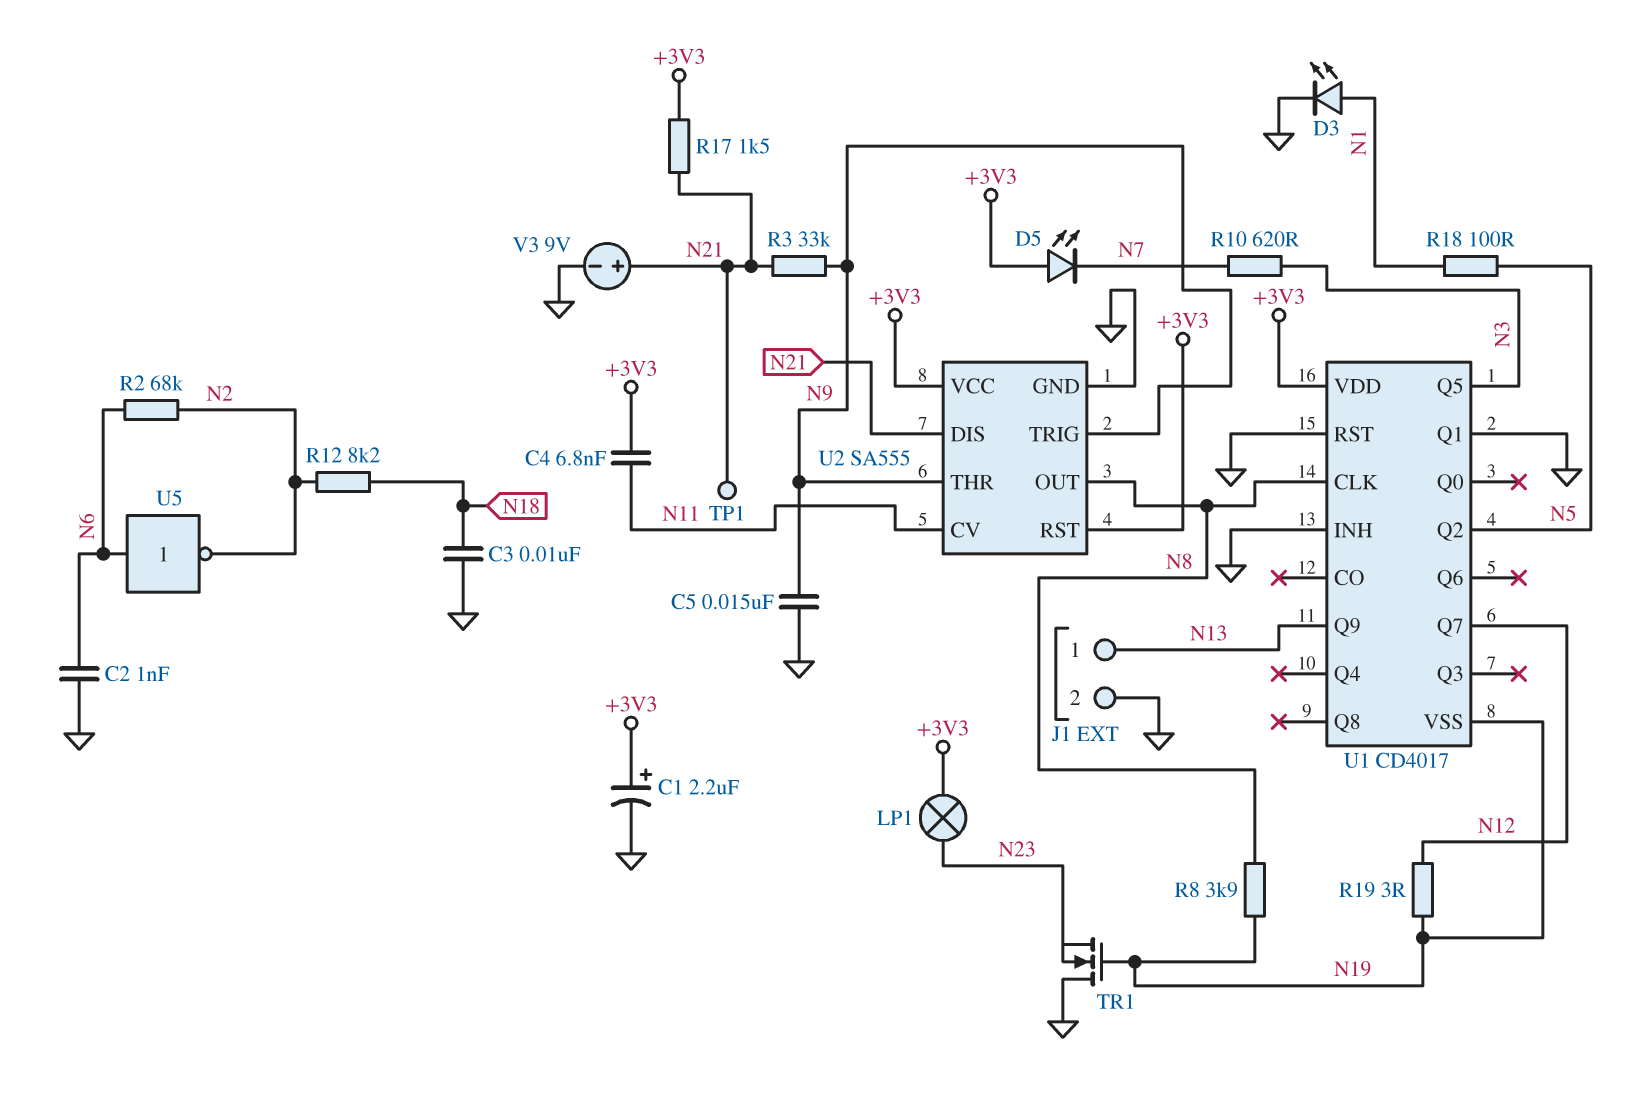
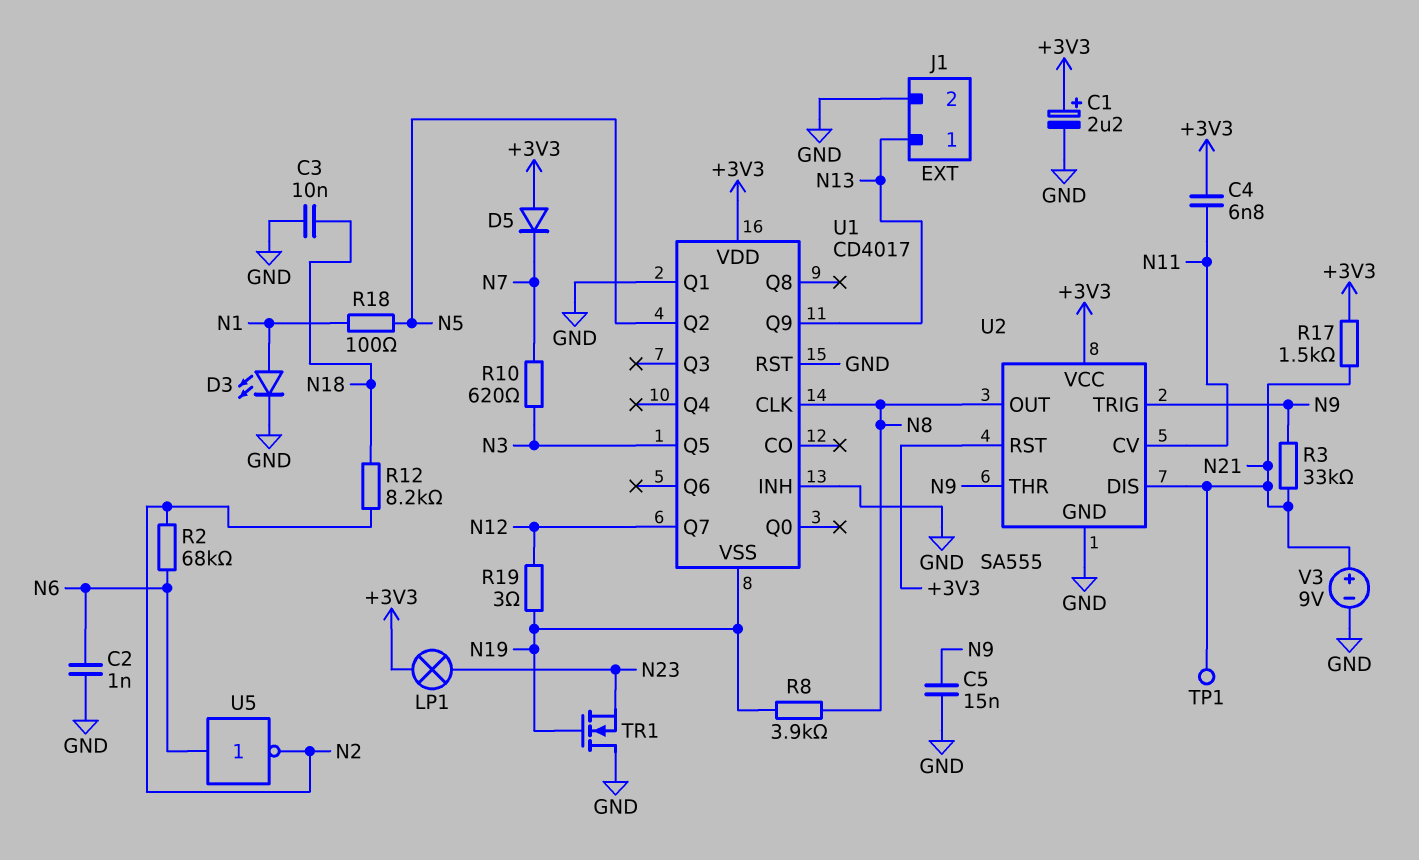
D5: LED (A +3V3, K N7) -> diode (A +3V3, K N7)

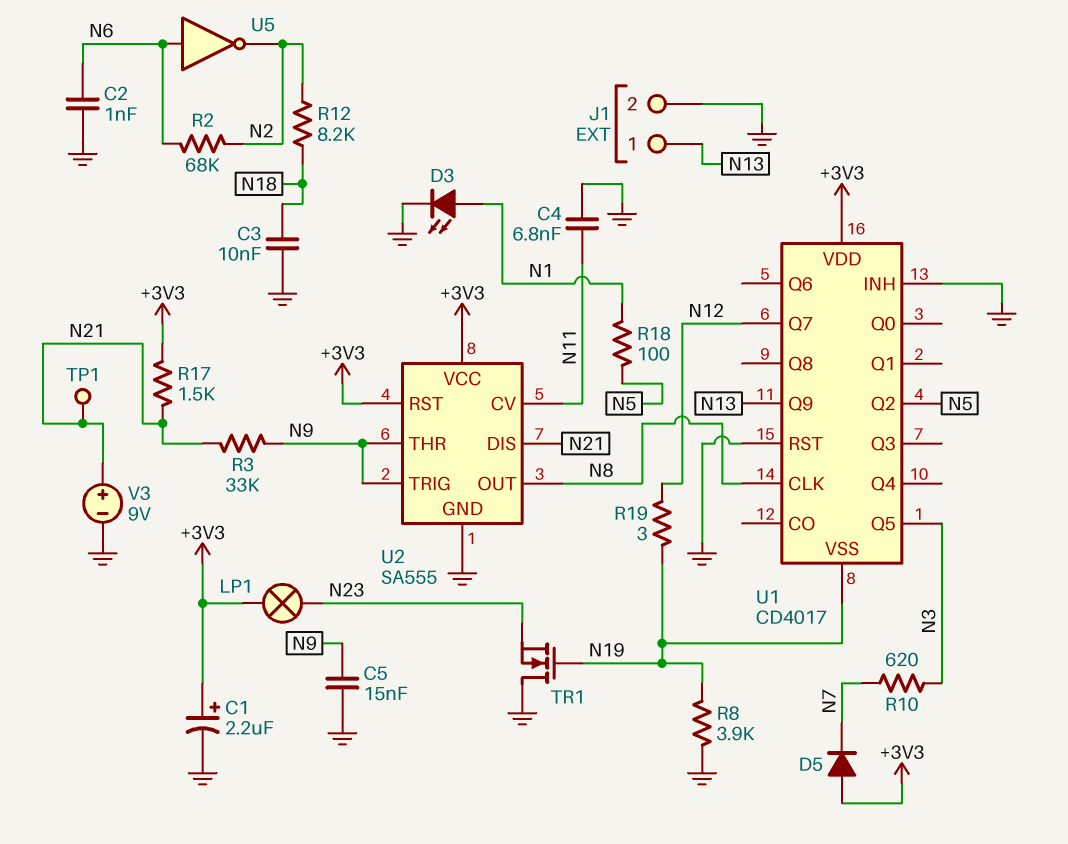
C4: 6.8nF (+3V3, N11) -> 6.8nF (GND, N11)
R8: 3.9k (N8, N19) -> 3.9k (GND, N19)
U1 pin Q1: GND -> none

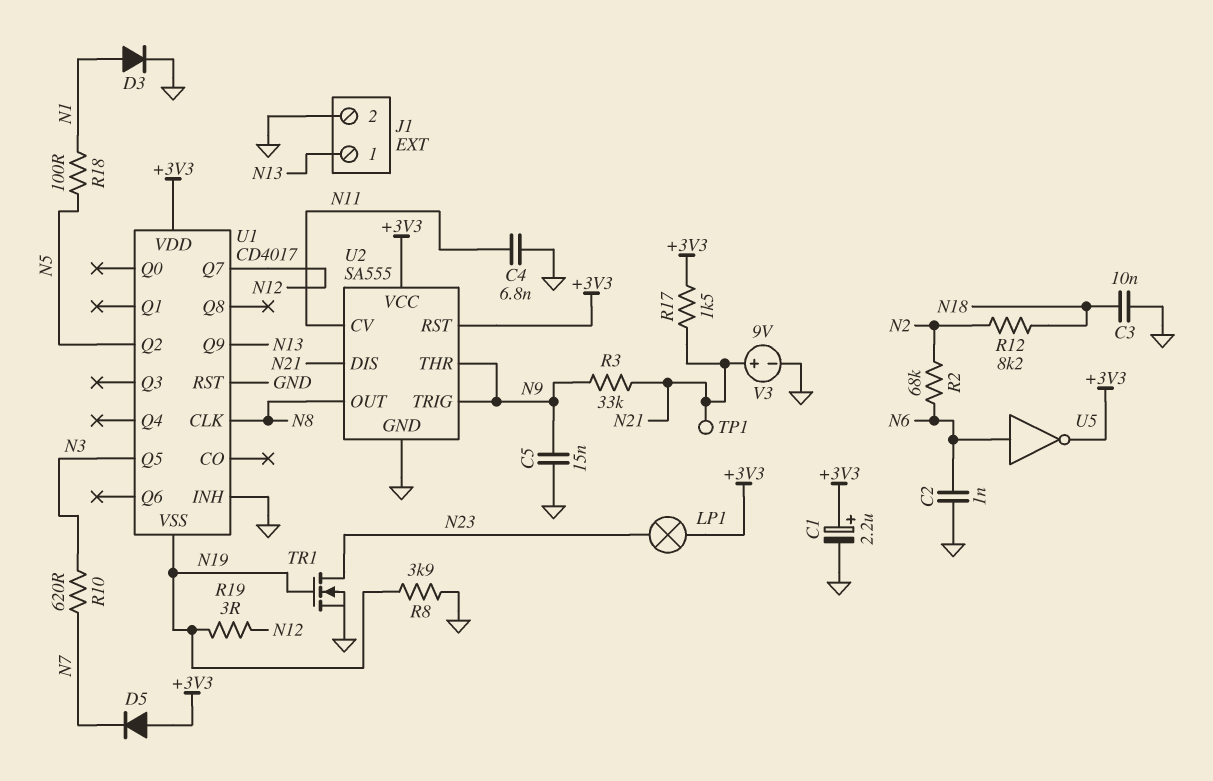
D3: LED (A N1, K GND) -> diode (A N1, K GND)
TR1: NMOS (G N19, D GND, S N23) -> NMOS (G N19, D N23, S GND)
U5: NOT (in N6, out N2) -> NOT (in N6, out +3V3)

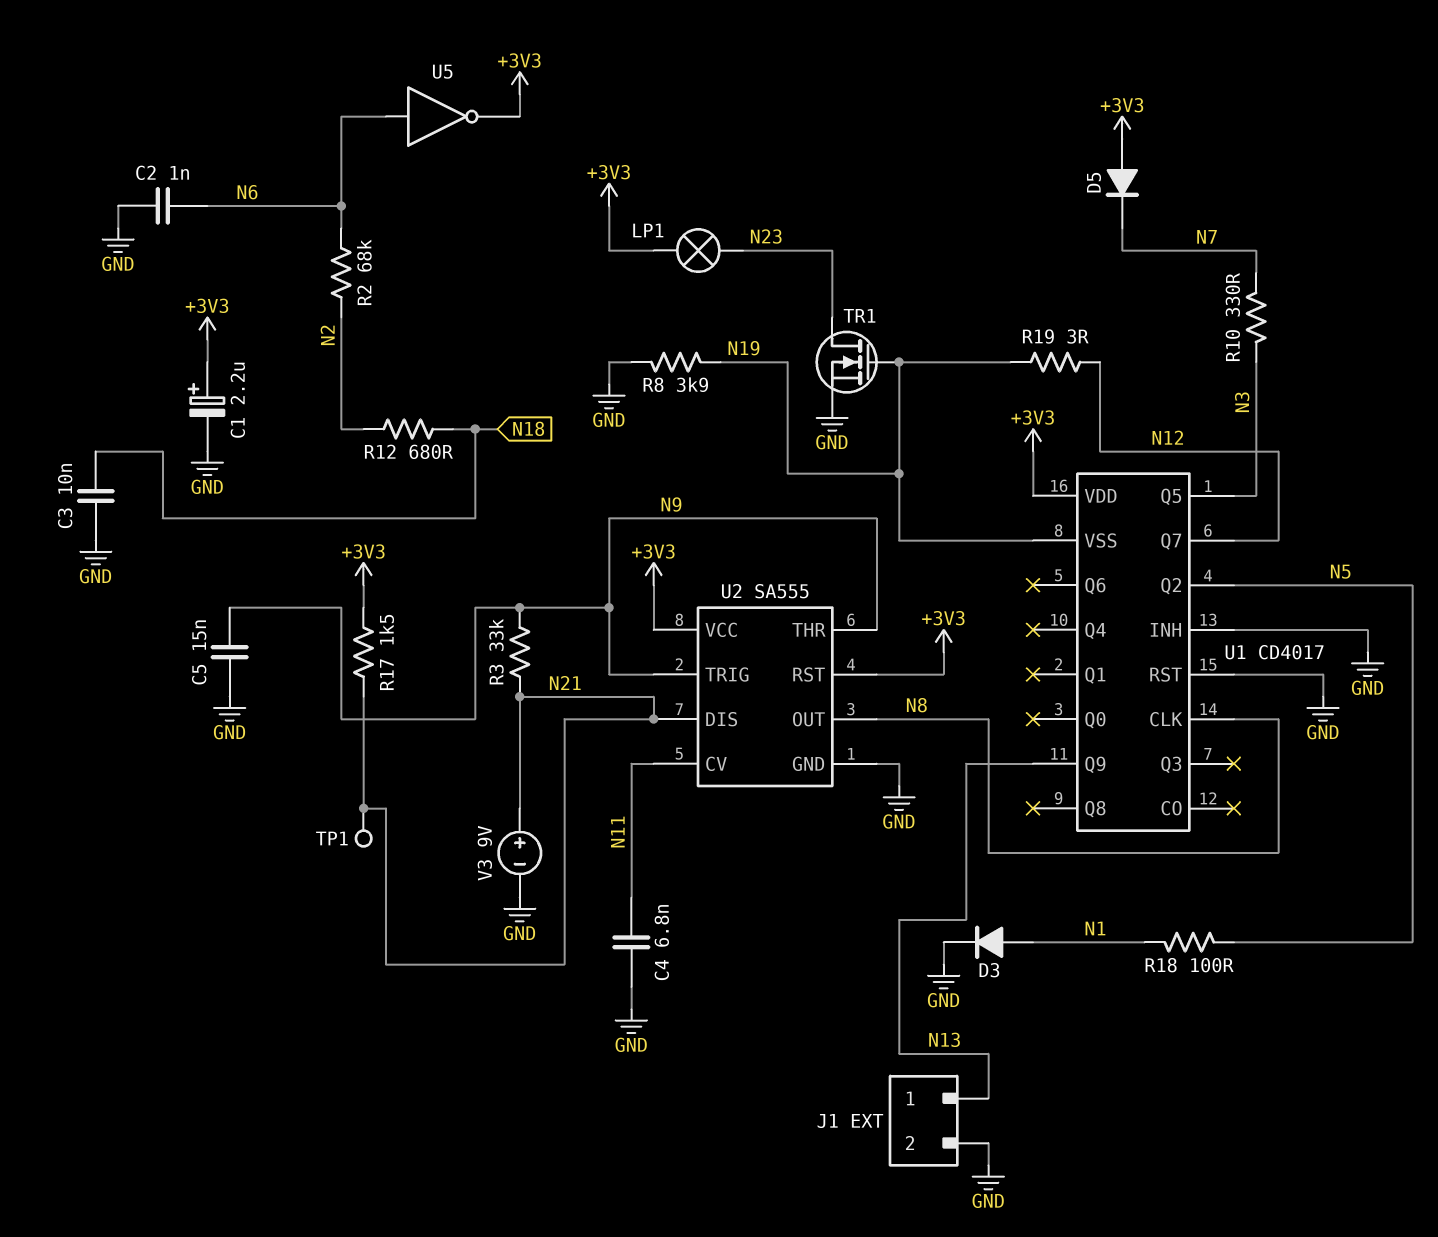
R10: 620 (N3, N7) -> 330 (N3, N7)
R12: 8.2k (N2, N18) -> 680 (N2, N18)

